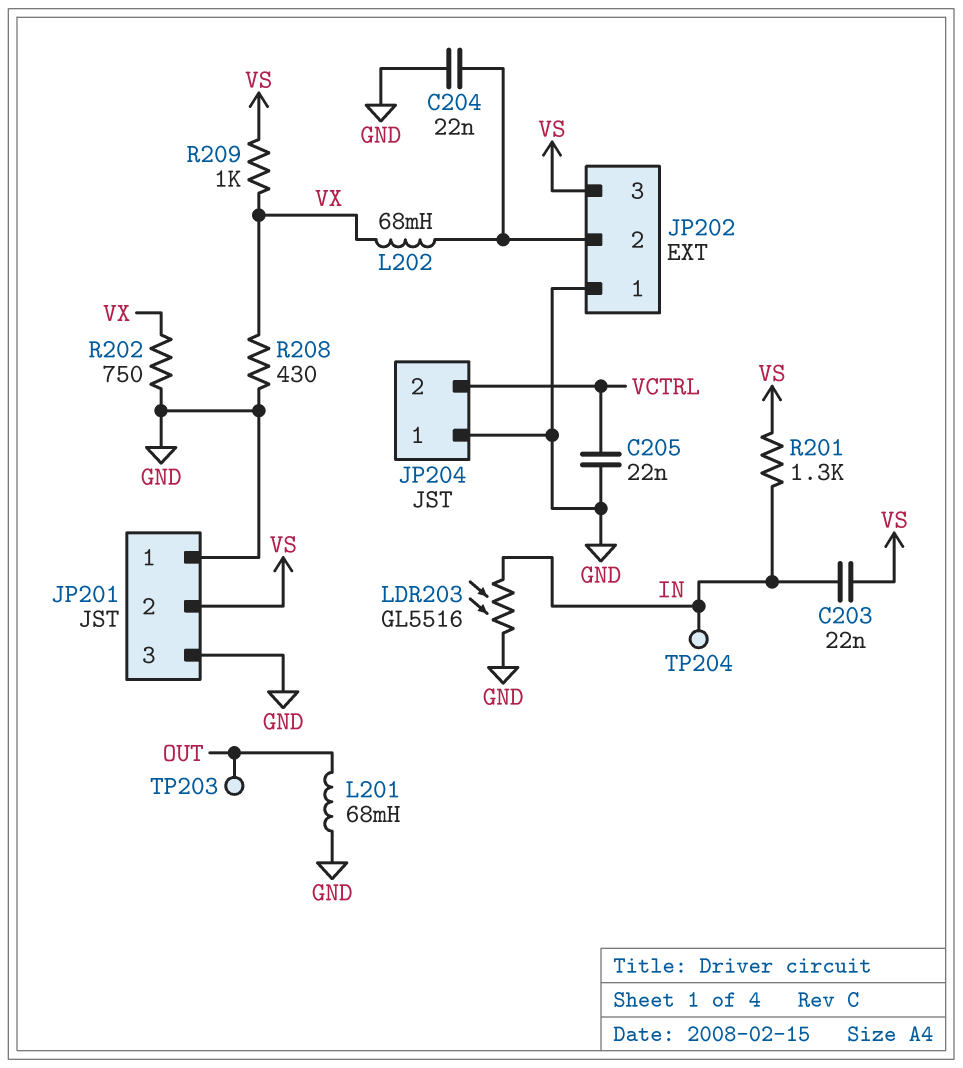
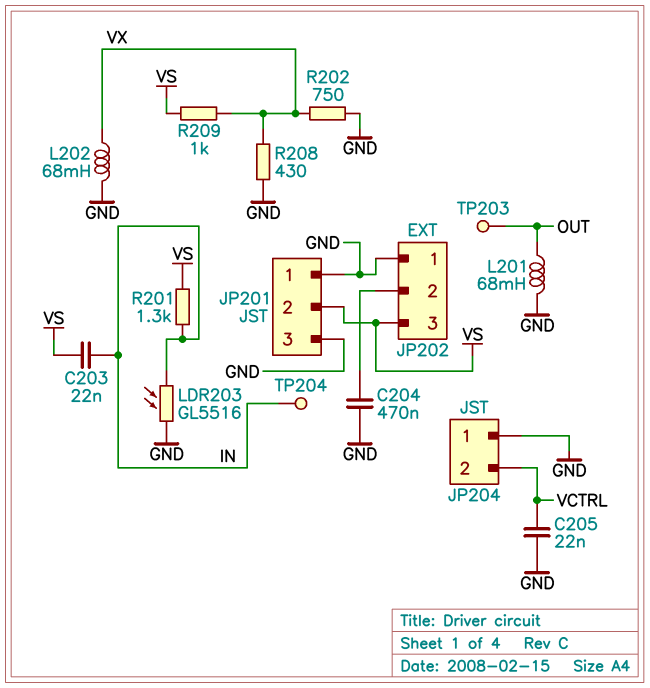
C204: 22nF (GND, JP202/2) -> 470nF (GND, JP202/2)
L202: 68mH (JP202/2, VX) -> 68mH (GND, VX)

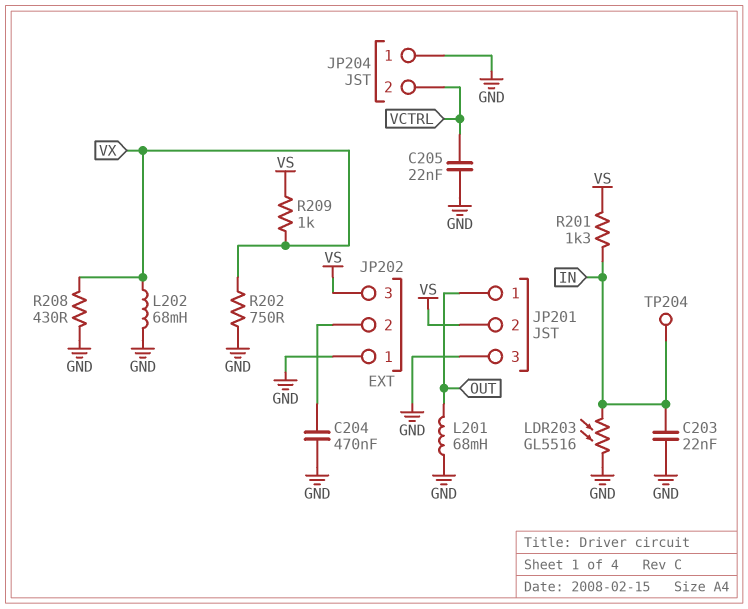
C203: 22nF (IN, VS) -> 22nF (GND, IN)
JP201 pin 1: GND -> OUT
TP203: test point (OUT) -> none

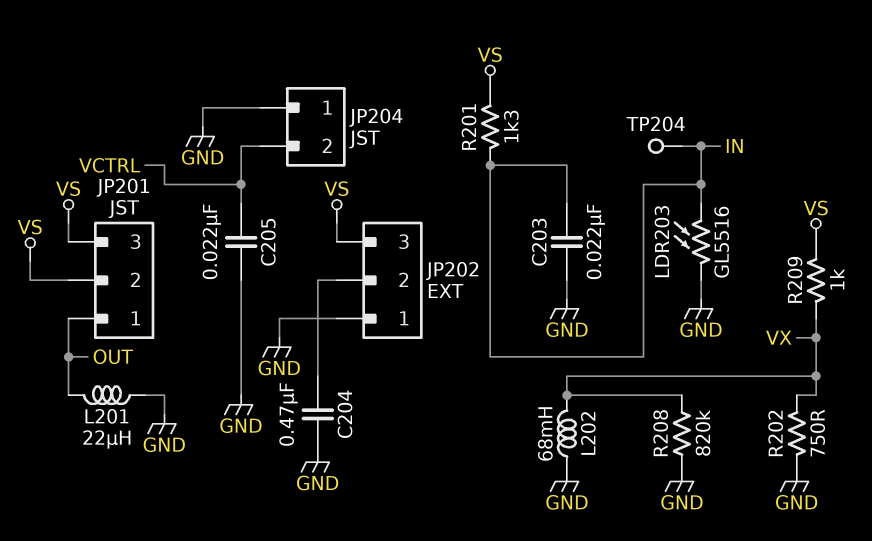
JP201 pin 3: GND -> VS
L201: 68mH (GND, OUT) -> 22uH (GND, OUT)
R208: 430 (GND, VX) -> 820k (GND, VX)

